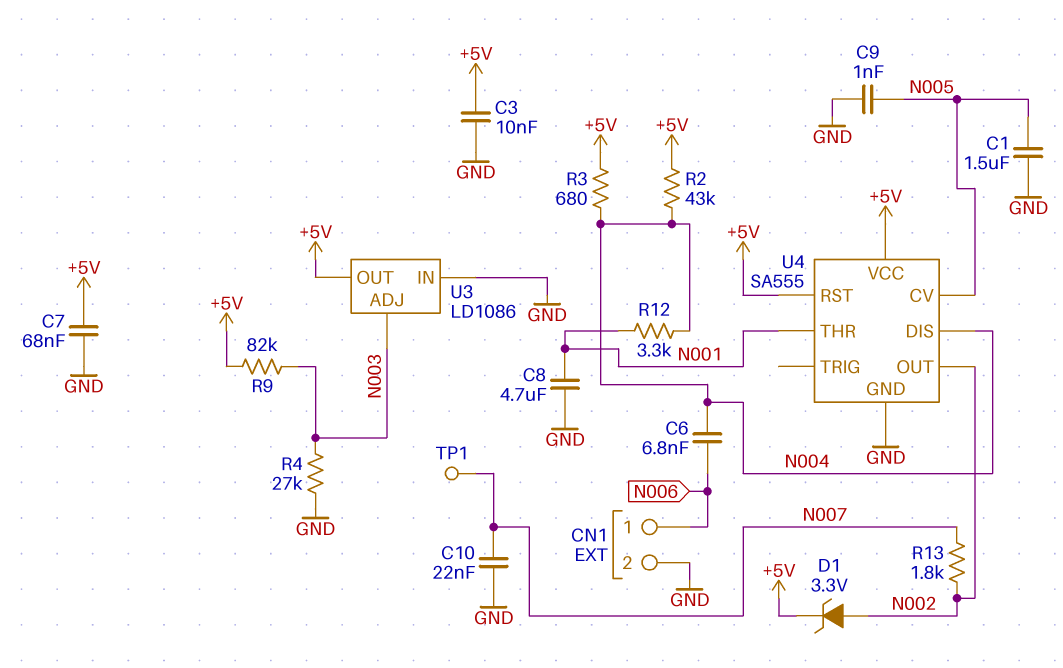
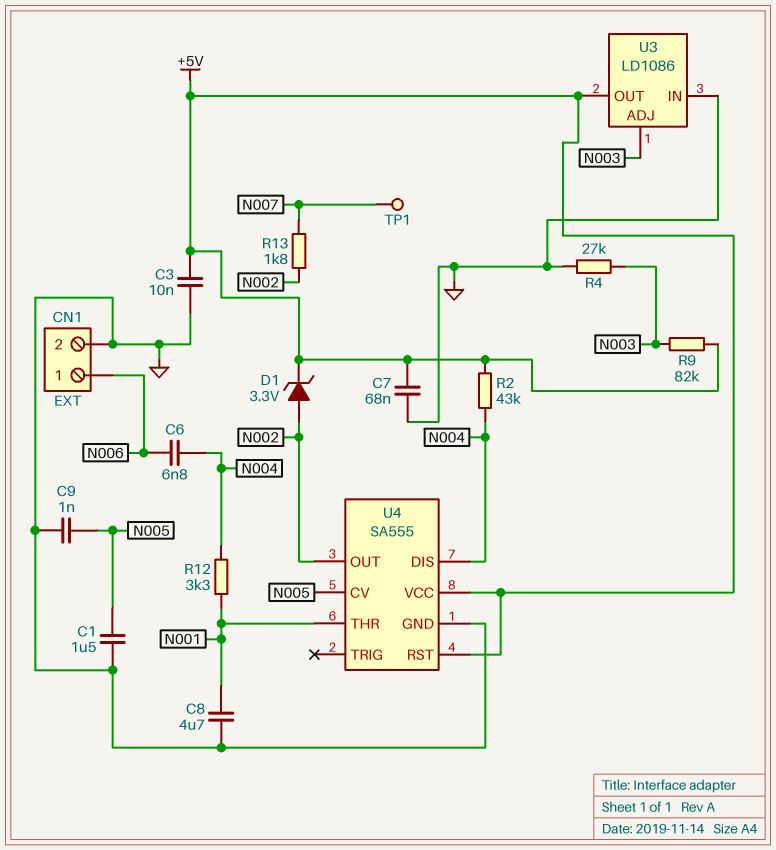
C10: 22nF (GND, N007) -> none
R3: 680 (+5V, N004) -> none

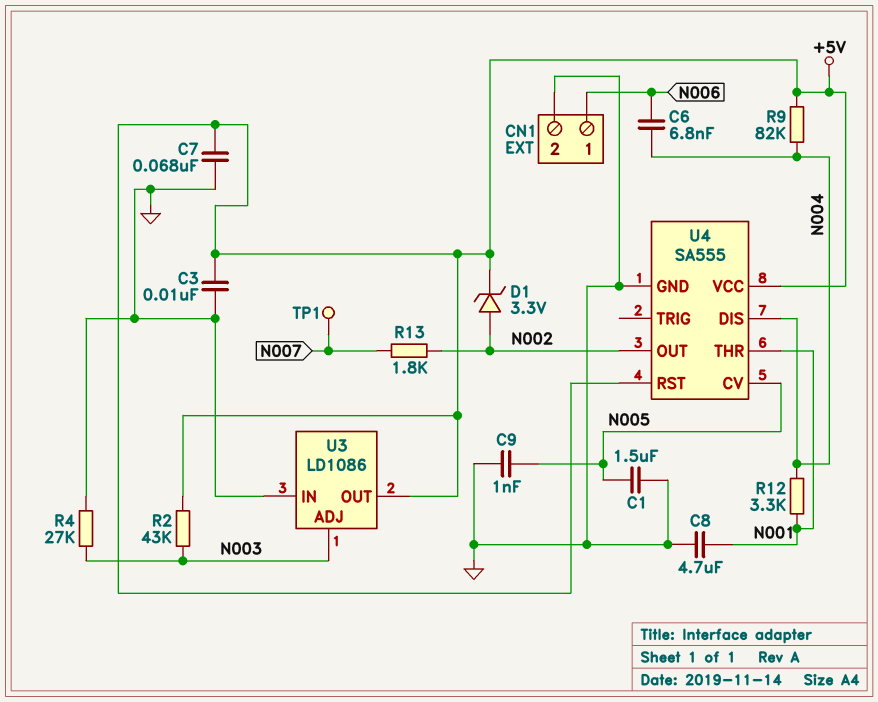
R2: 43k (+5V, N004) -> 43k (+5V, N003)
R9: 82k (+5V, N003) -> 82k (+5V, N004)

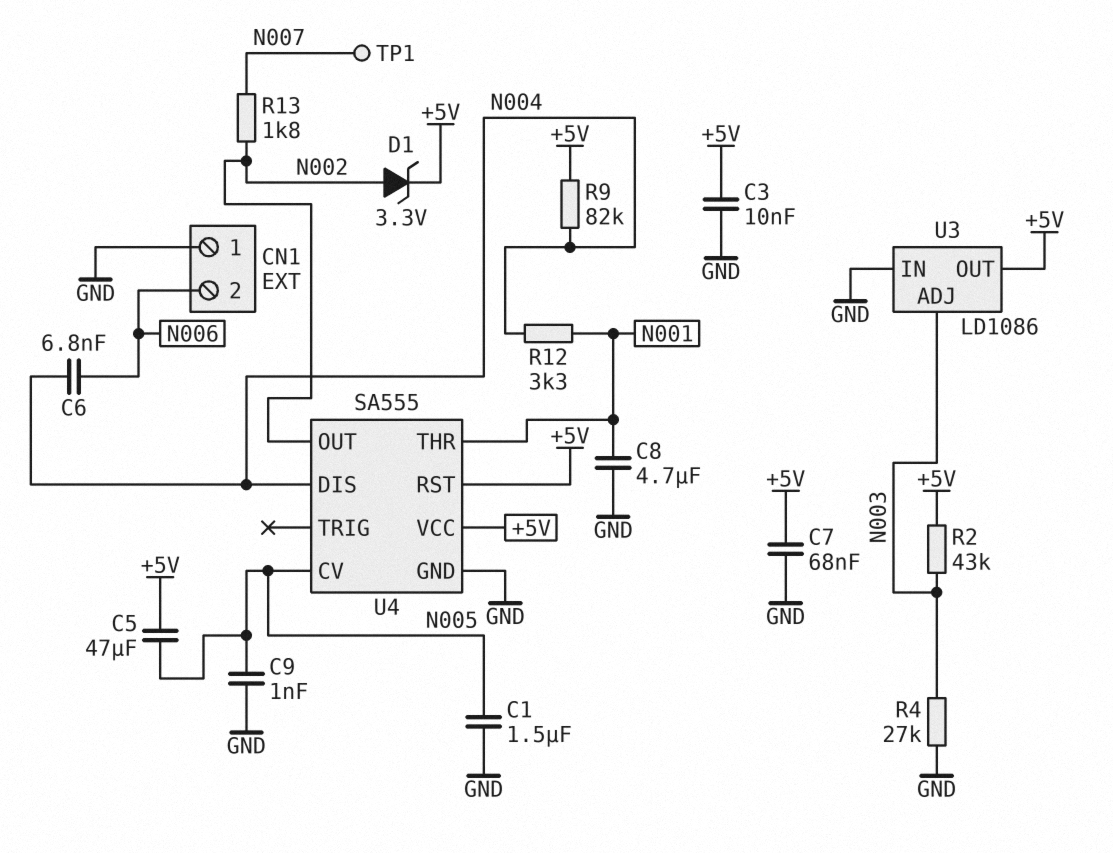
C5: none -> 47uF (+5V, N005)
CN1 pin 1: N006 -> GND
CN1 pin 2: GND -> N006

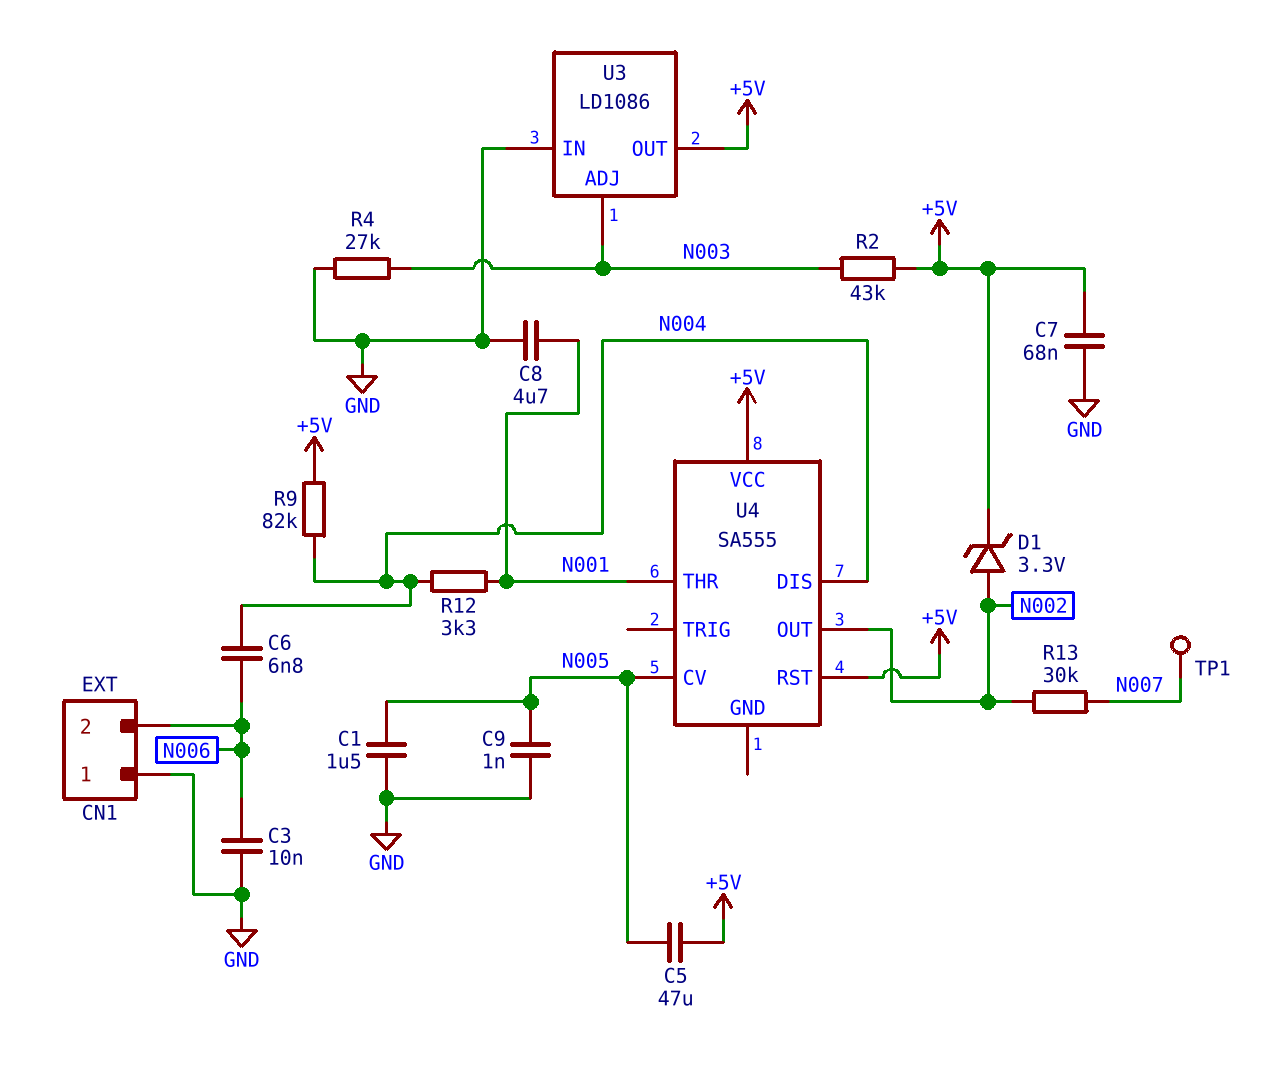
C3: 10nF (+5V, GND) -> 10nF (GND, N006)
R13: 1.8k (N002, N007) -> 30k (N002, N007)
U4 pin GND: GND -> none

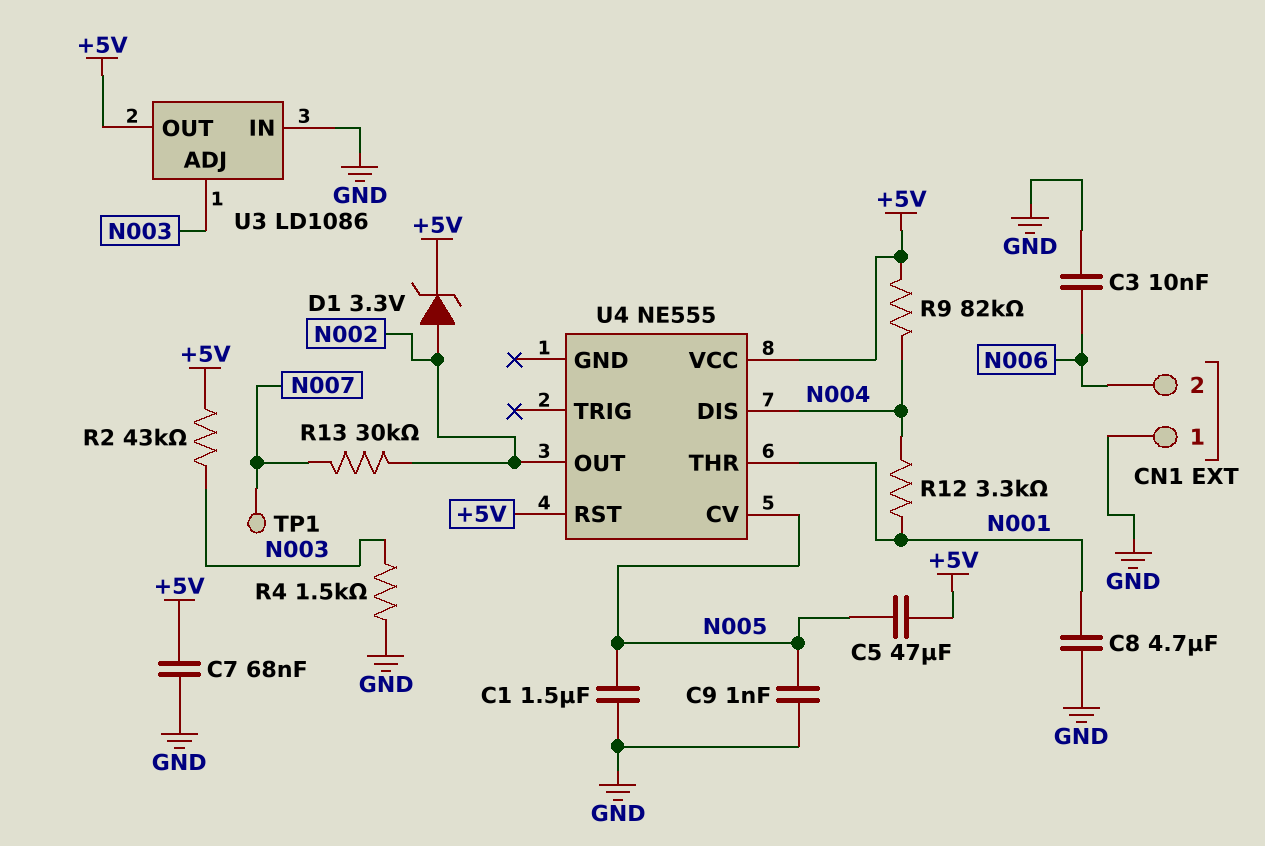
C6: 6.8nF (N004, N006) -> none
R4: 27k (GND, N003) -> 1.5k (GND, N003)
U4: SA555 -> NE555

